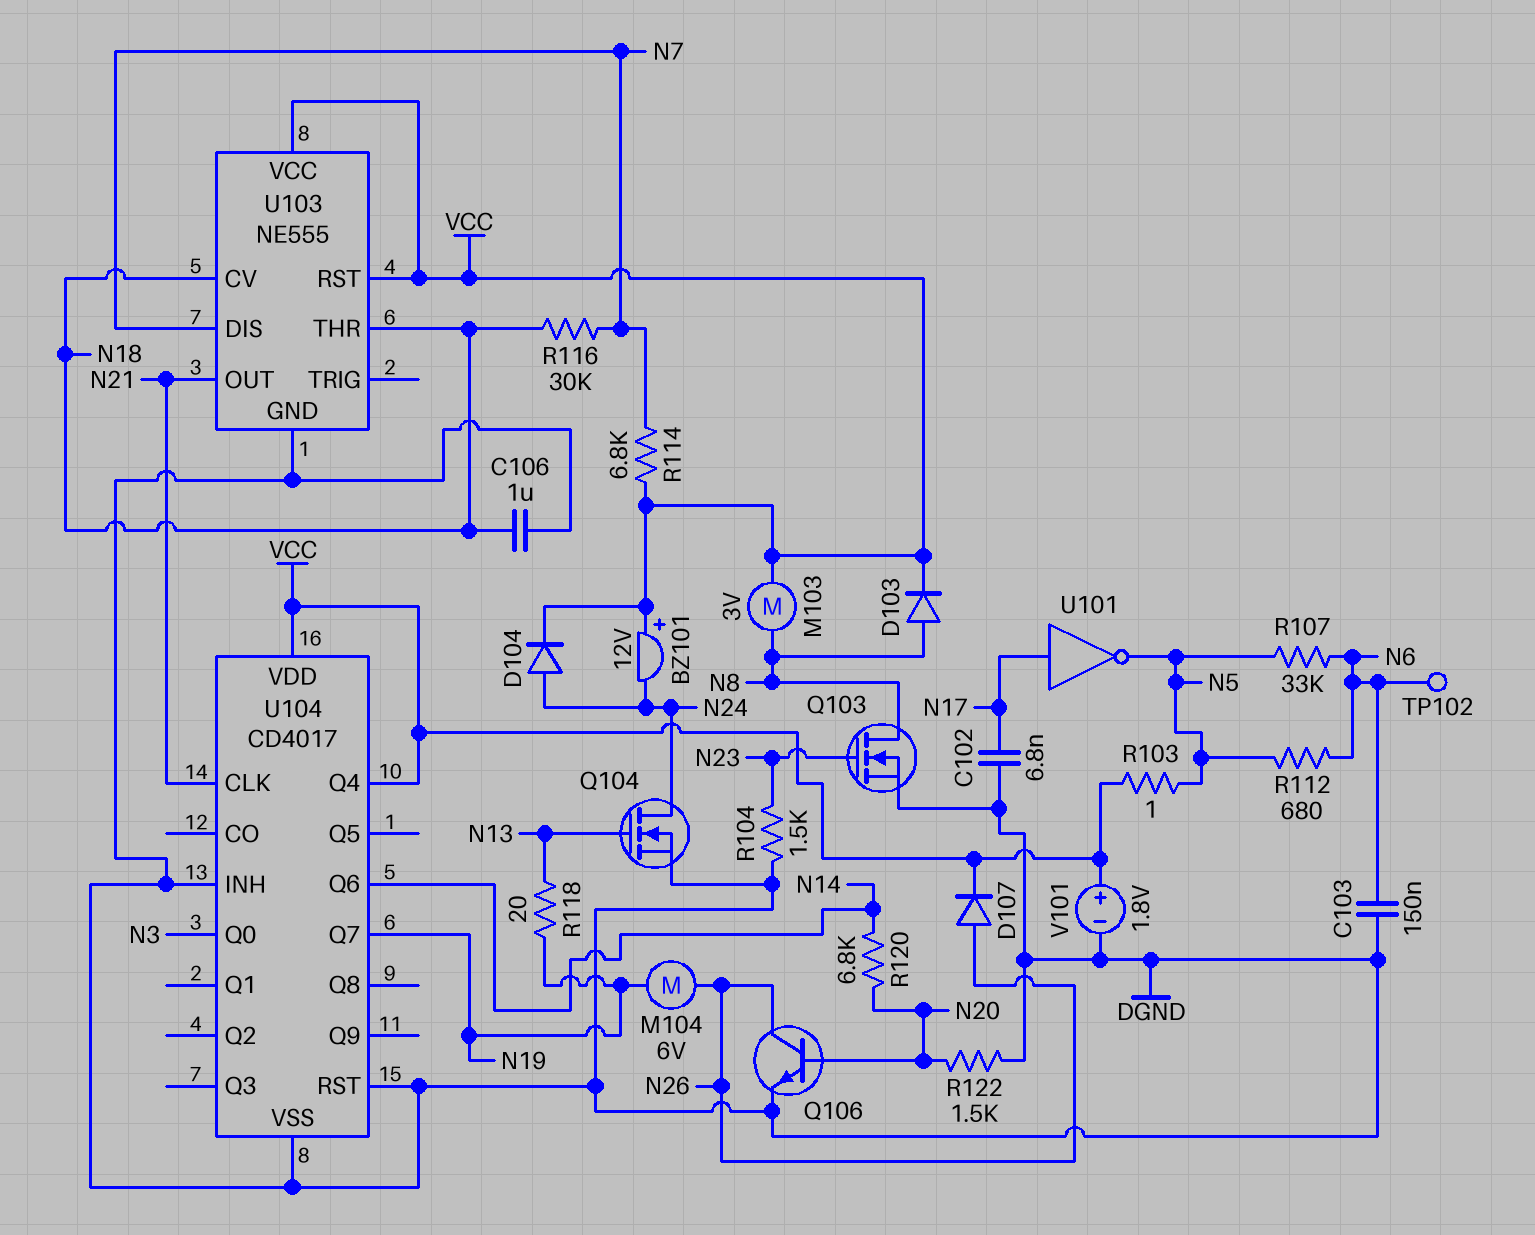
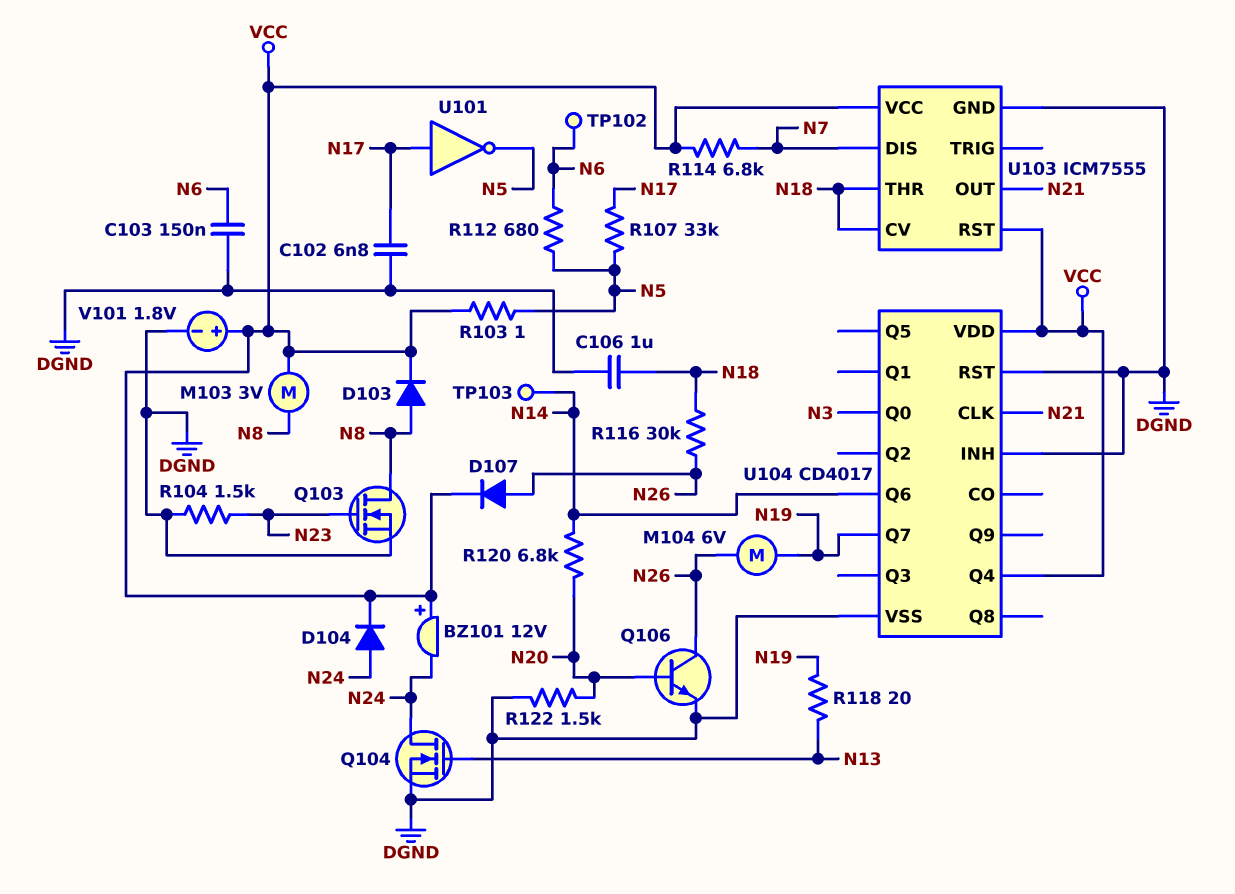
R107: 33k (N5, N6) -> 33k (N5, N17)
R116: 30k (N7, N18) -> 30k (N18, N26)
TP103: none -> test point (N14)
U103: NE555 -> ICM7555

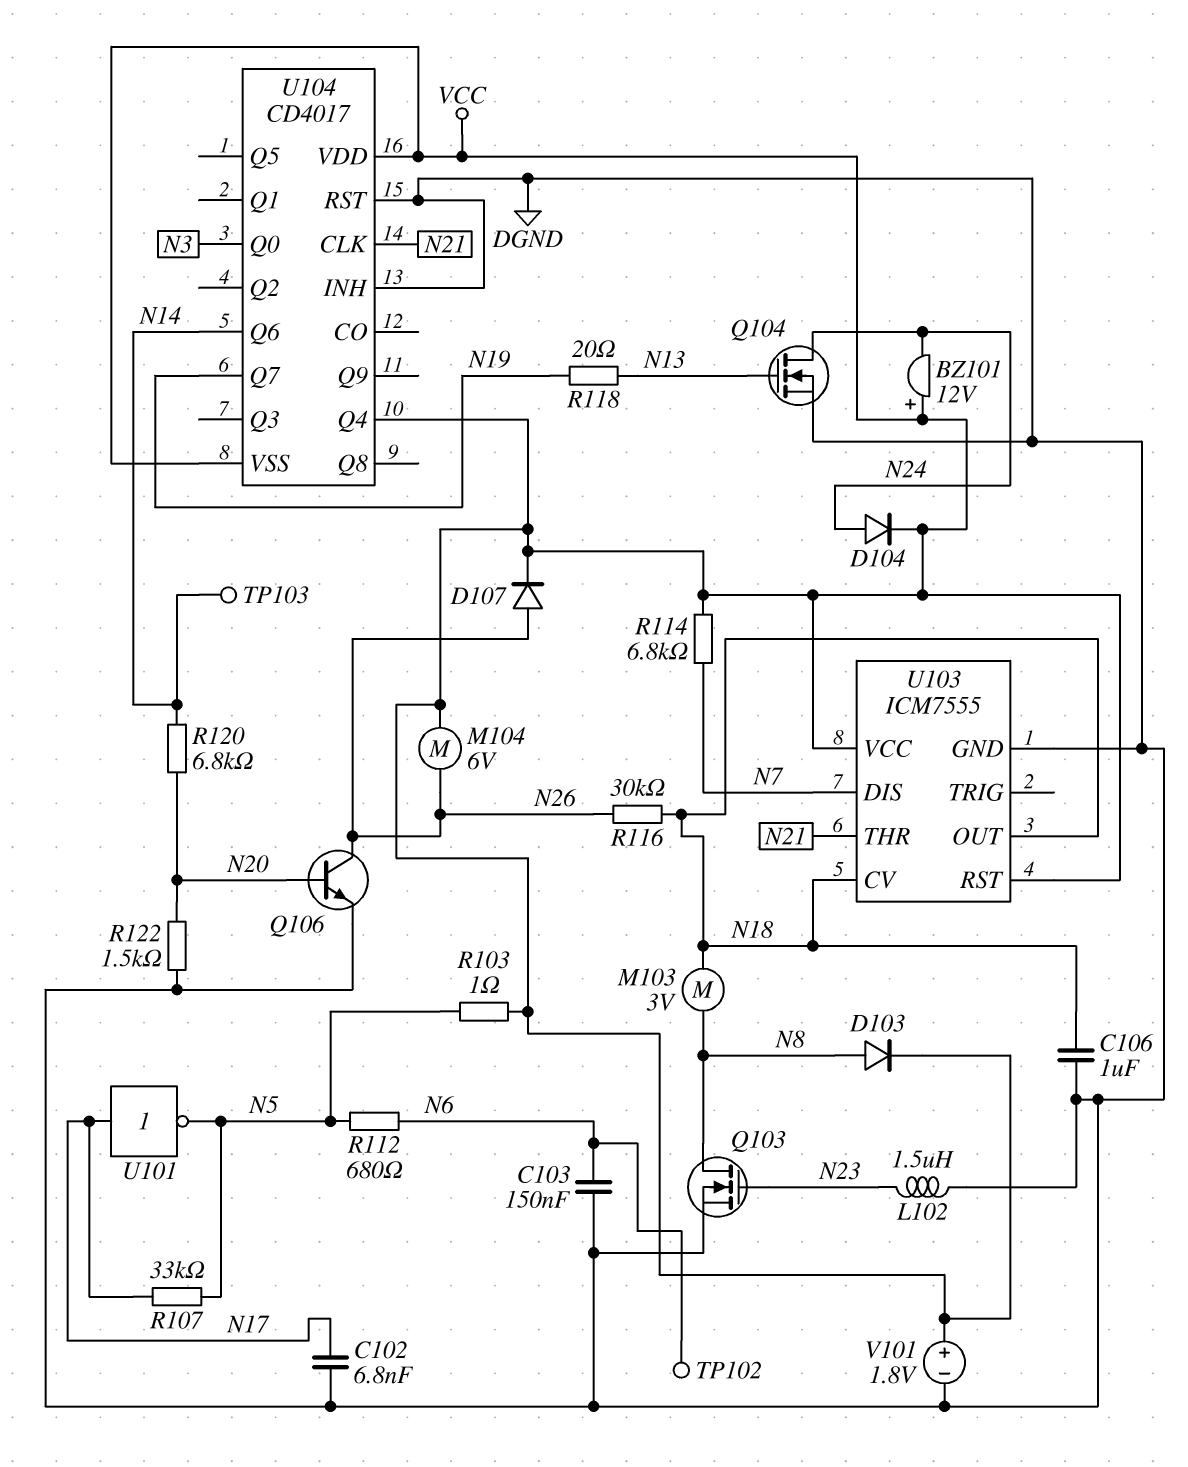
L102: none -> 1.5uH (DGND, N23)
M103: motor 3V (N8, VCC) -> motor 3V (N8, N18)
M104: motor 6V (N19, N26) -> motor 6V (N26, VCC)
R104: 1.5k (DGND, N23) -> none
U103 pin OUT: N21 -> N18
U103 pin THR: N18 -> N21
U104 pin VSS: DGND -> VCC

